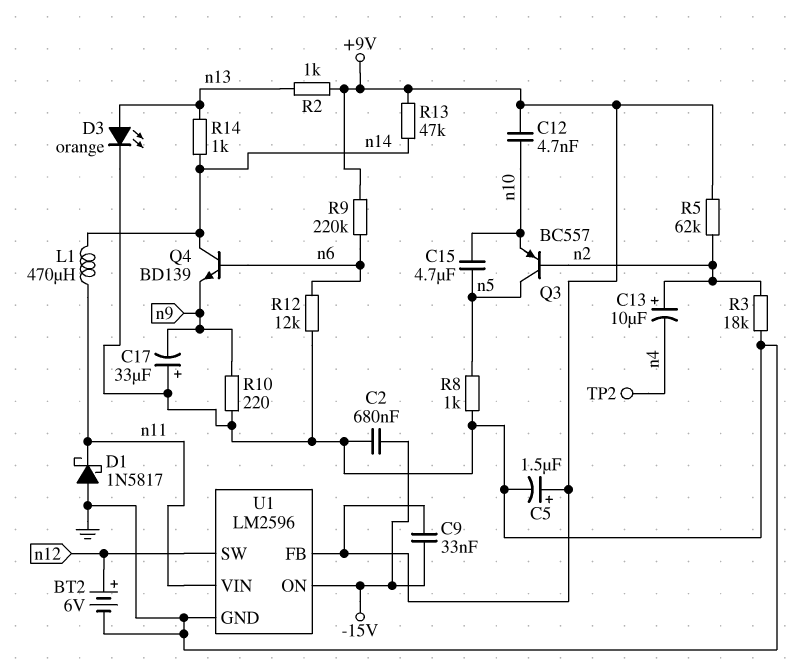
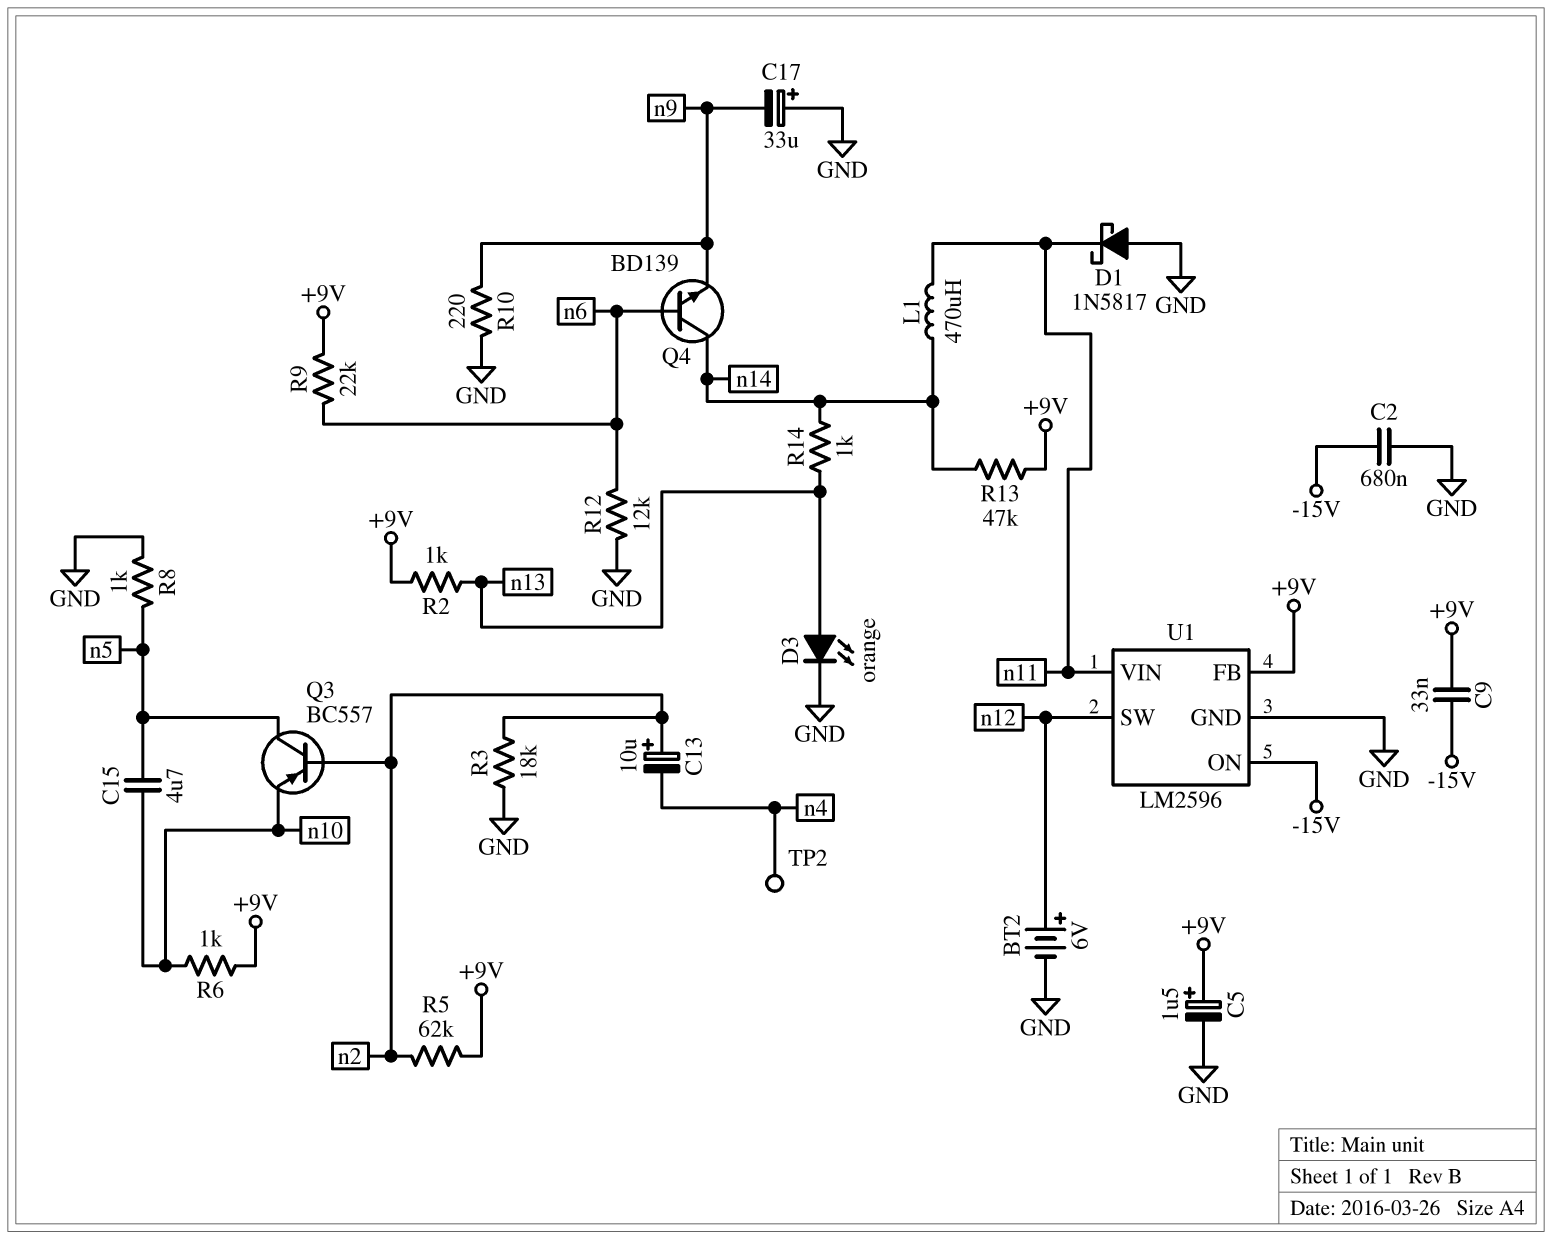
C12: 4.7nF (+9V, n10) -> none
R6: none -> 1k (+9V, n10)
R9: 220k (+9V, n6) -> 22k (+9V, n6)

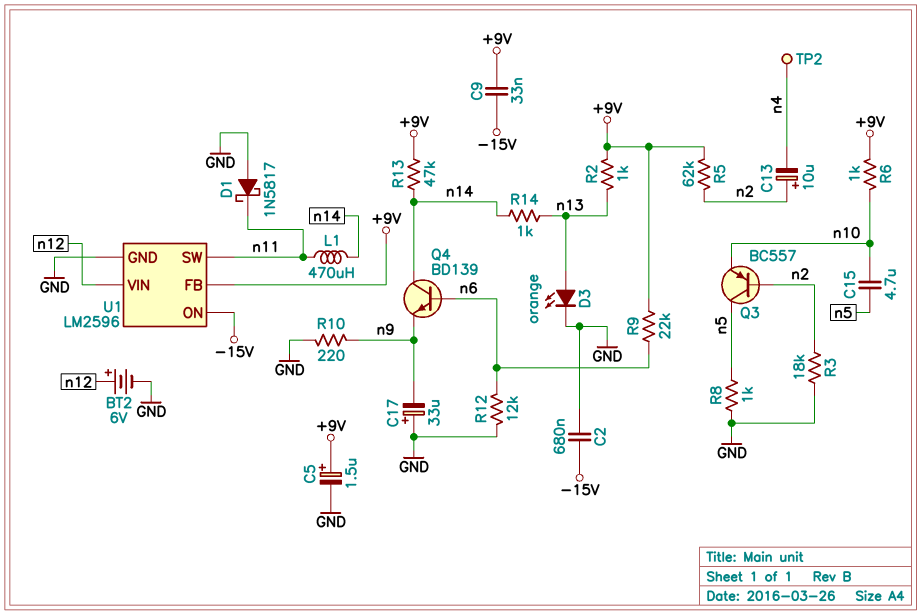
U1 pin SW: n12 -> n11
U1 pin VIN: n11 -> n12

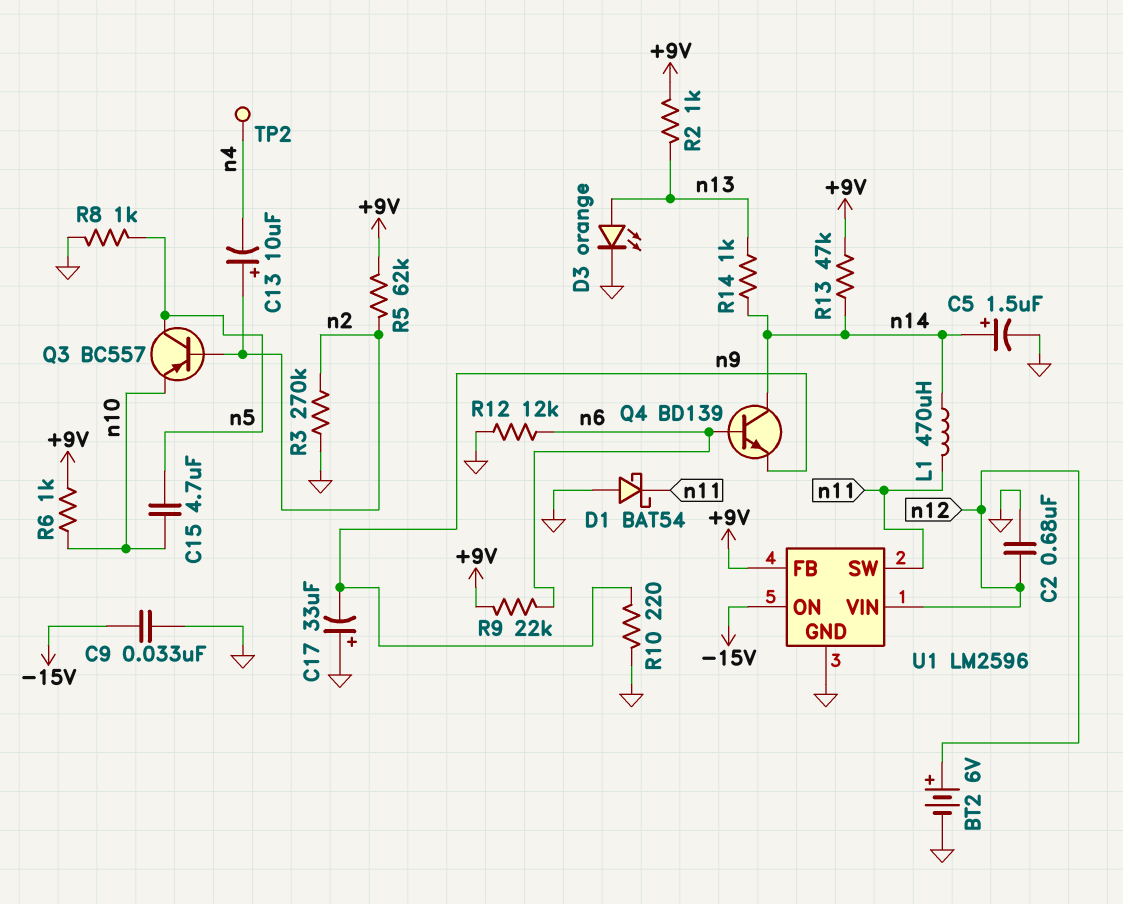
C2: 680nF (-15V, GND) -> 680nF (GND, n12)
C5: 1.5uF (plus +9V, minus GND) -> 1.5uF (plus n14, minus GND)
C9: 33nF (+9V, -15V) -> 33nF (-15V, GND)
D1: schottky 1N5817 (A GND, K n11) -> schottky BAT54 (A GND, K n11)
R3: 18k (GND, n2) -> 270k (GND, n2)

